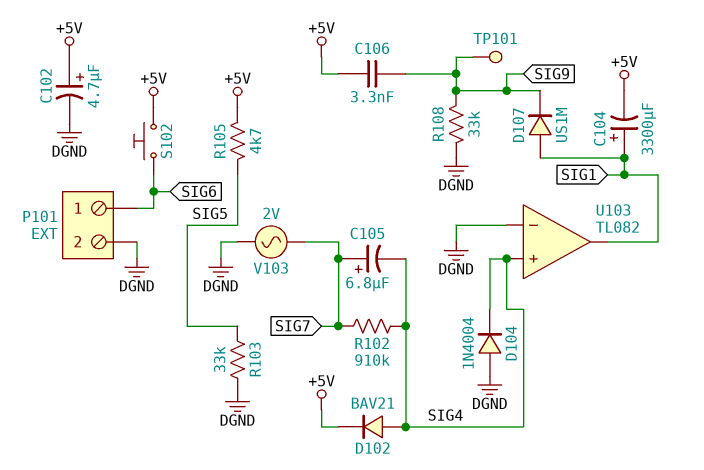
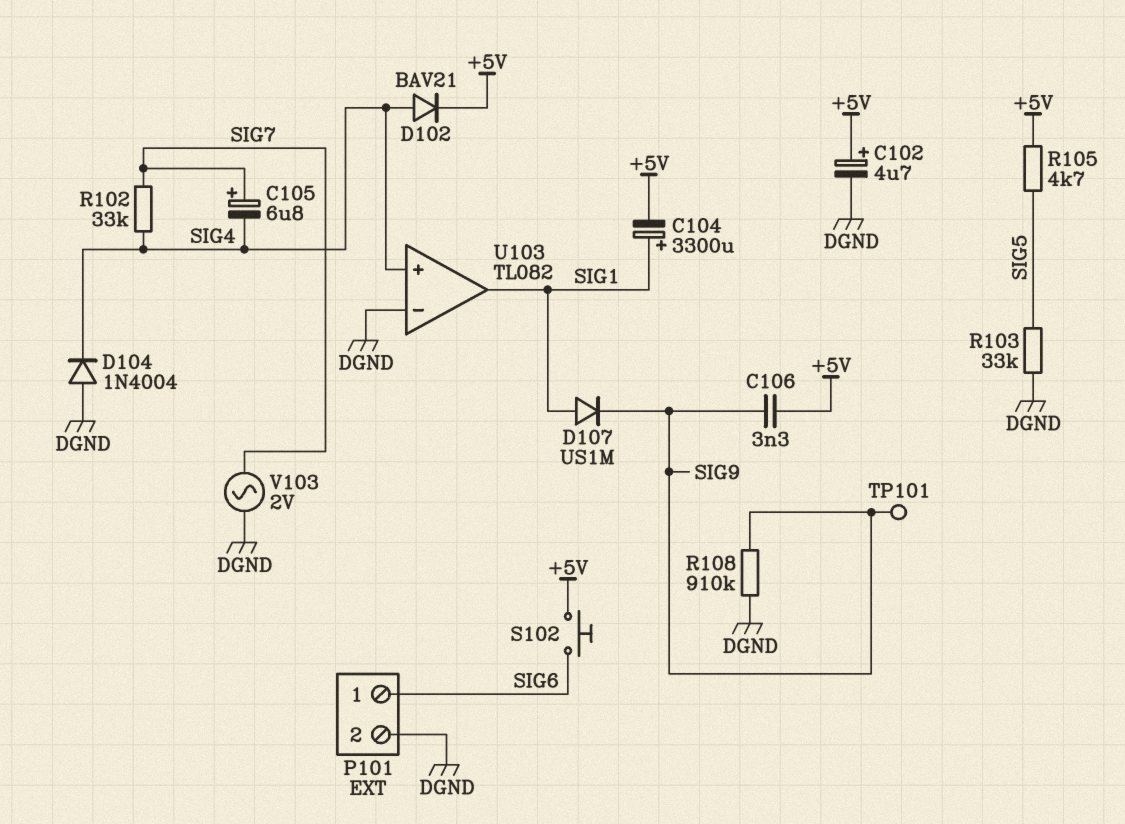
R102: 910k (SIG4, SIG7) -> 33k (SIG4, SIG7)
R108: 33k (DGND, SIG9) -> 910k (DGND, SIG9)

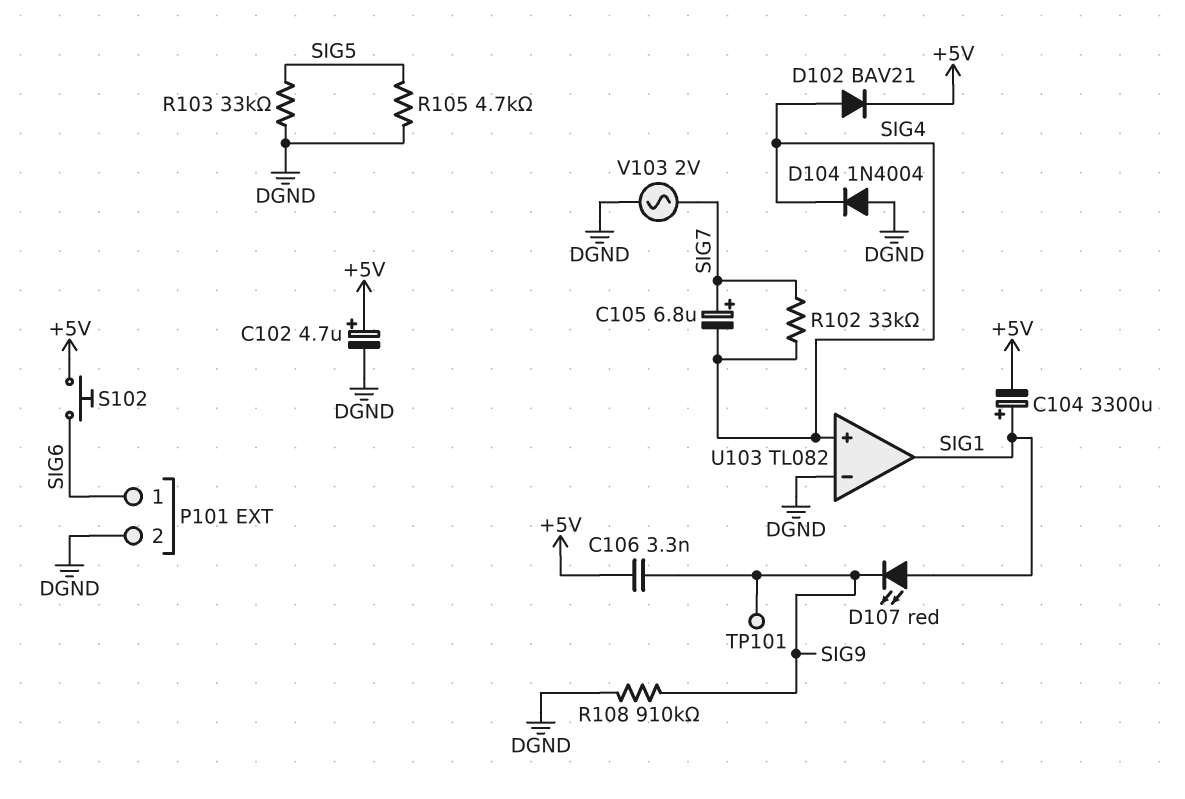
D107: diode US1M (A SIG1, K SIG9) -> LED red (A SIG1, K SIG9)
R105: 4.7k (+5V, SIG5) -> 4.7k (DGND, SIG5)

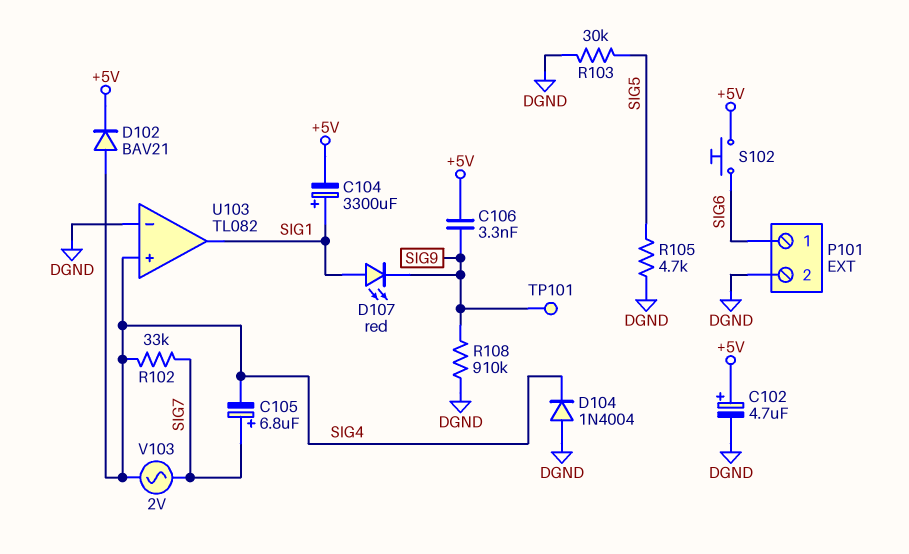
R103: 33k (DGND, SIG5) -> 30k (DGND, SIG5)
V103: AC 2V (DGND, SIG7) -> AC 2V (SIG4, SIG7)

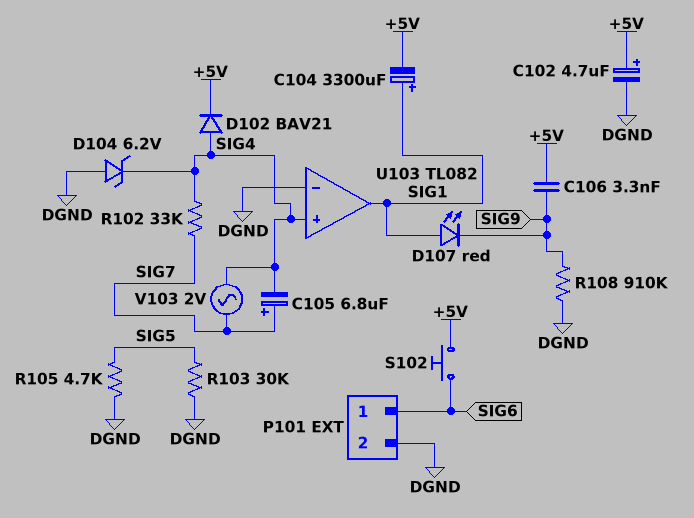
D104: diode 1N4004 (A DGND, K SIG4) -> zener 6.2V (A DGND, K SIG4)
TP101: test point (SIG9) -> none

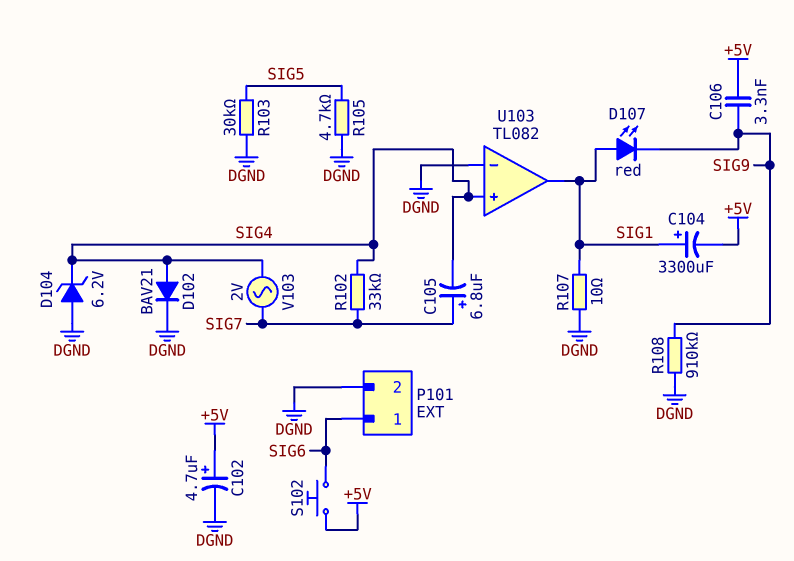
D102: diode BAV21 (A SIG4, K +5V) -> diode BAV21 (A SIG4, K DGND)
R107: none -> 10 (DGND, SIG1)

